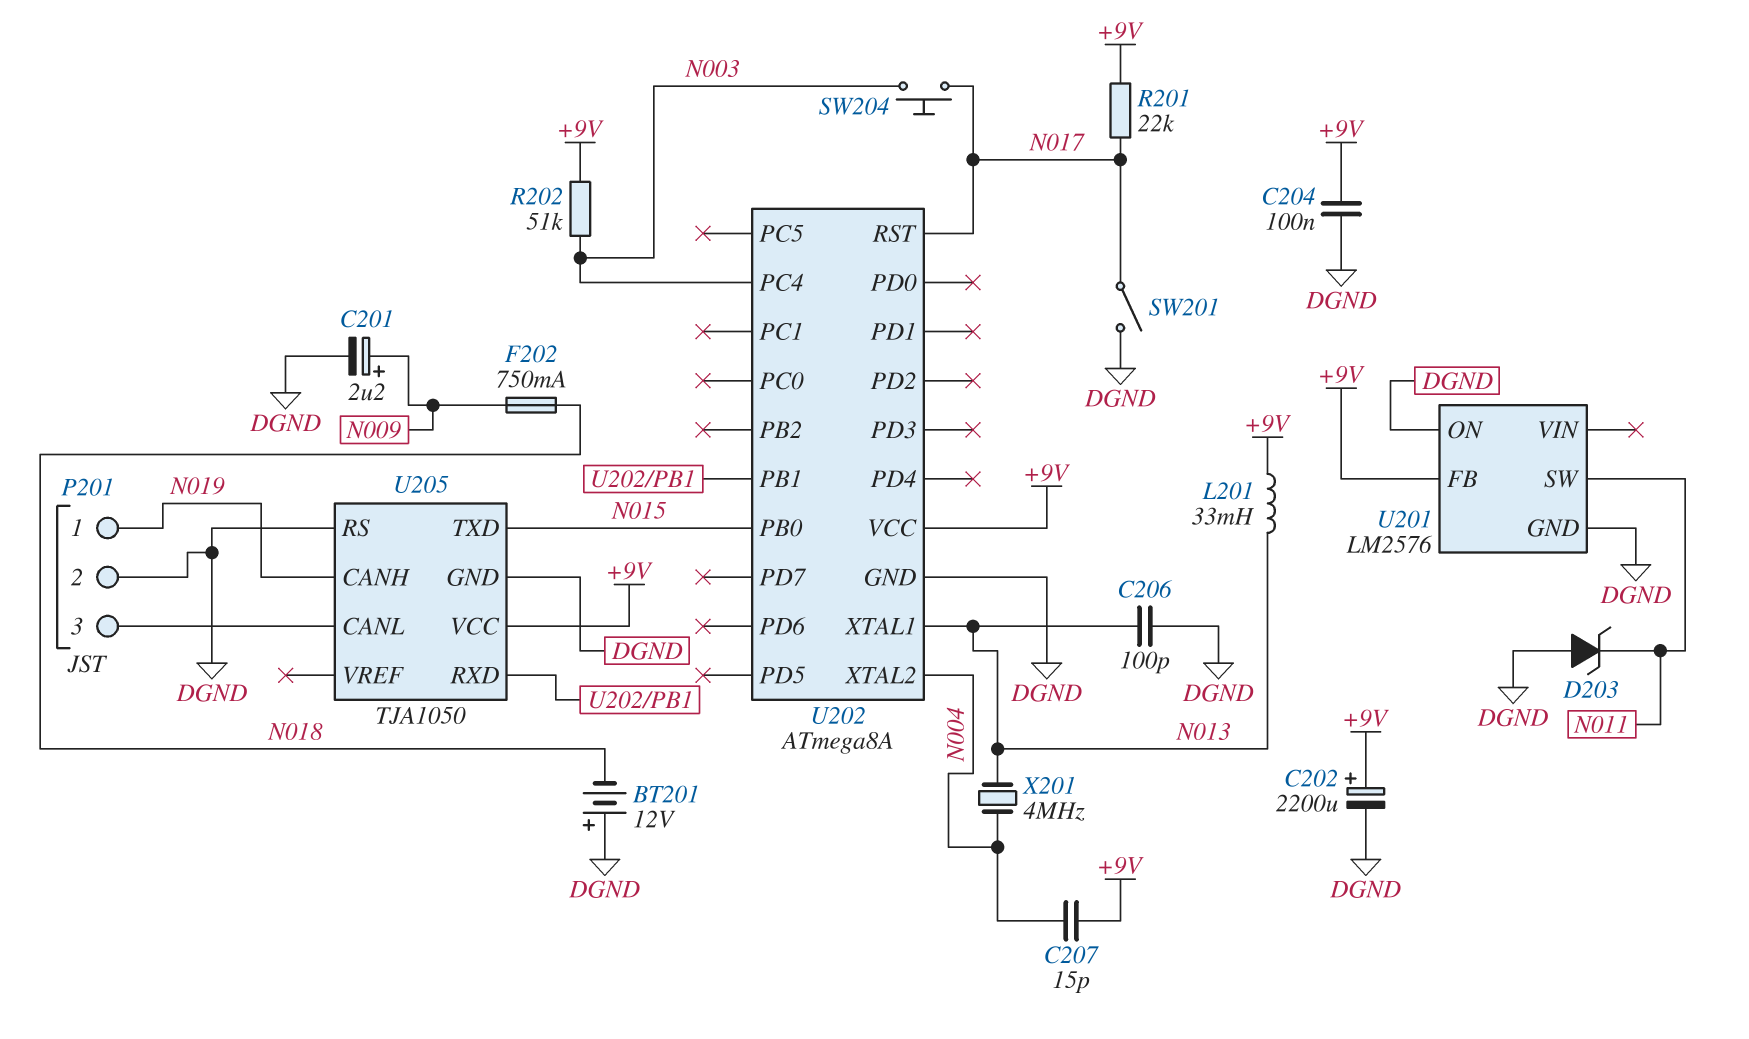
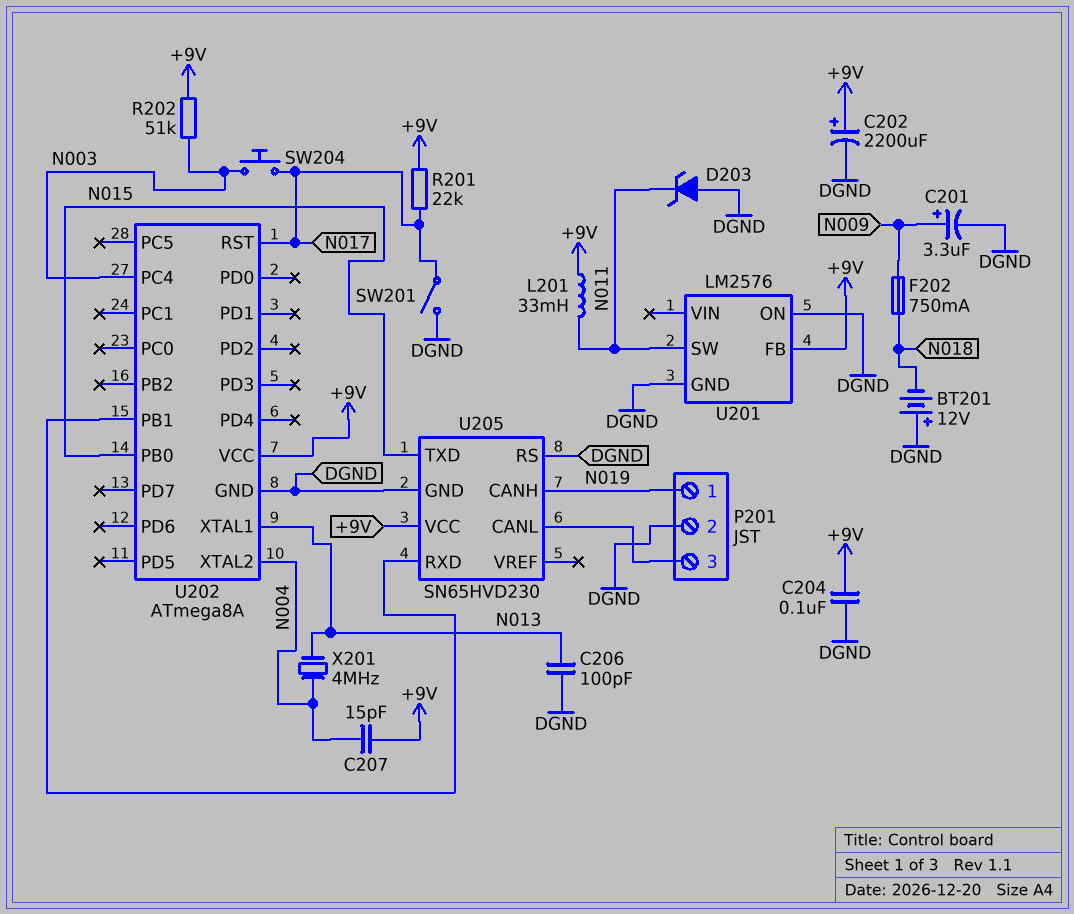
C201: 2.2uF (plus N009, minus DGND) -> 3.3uF (plus N009, minus DGND)
L201: 33mH (+9V, N013) -> 33mH (+9V, N011)
U205: TJA1050 -> SN65HVD230

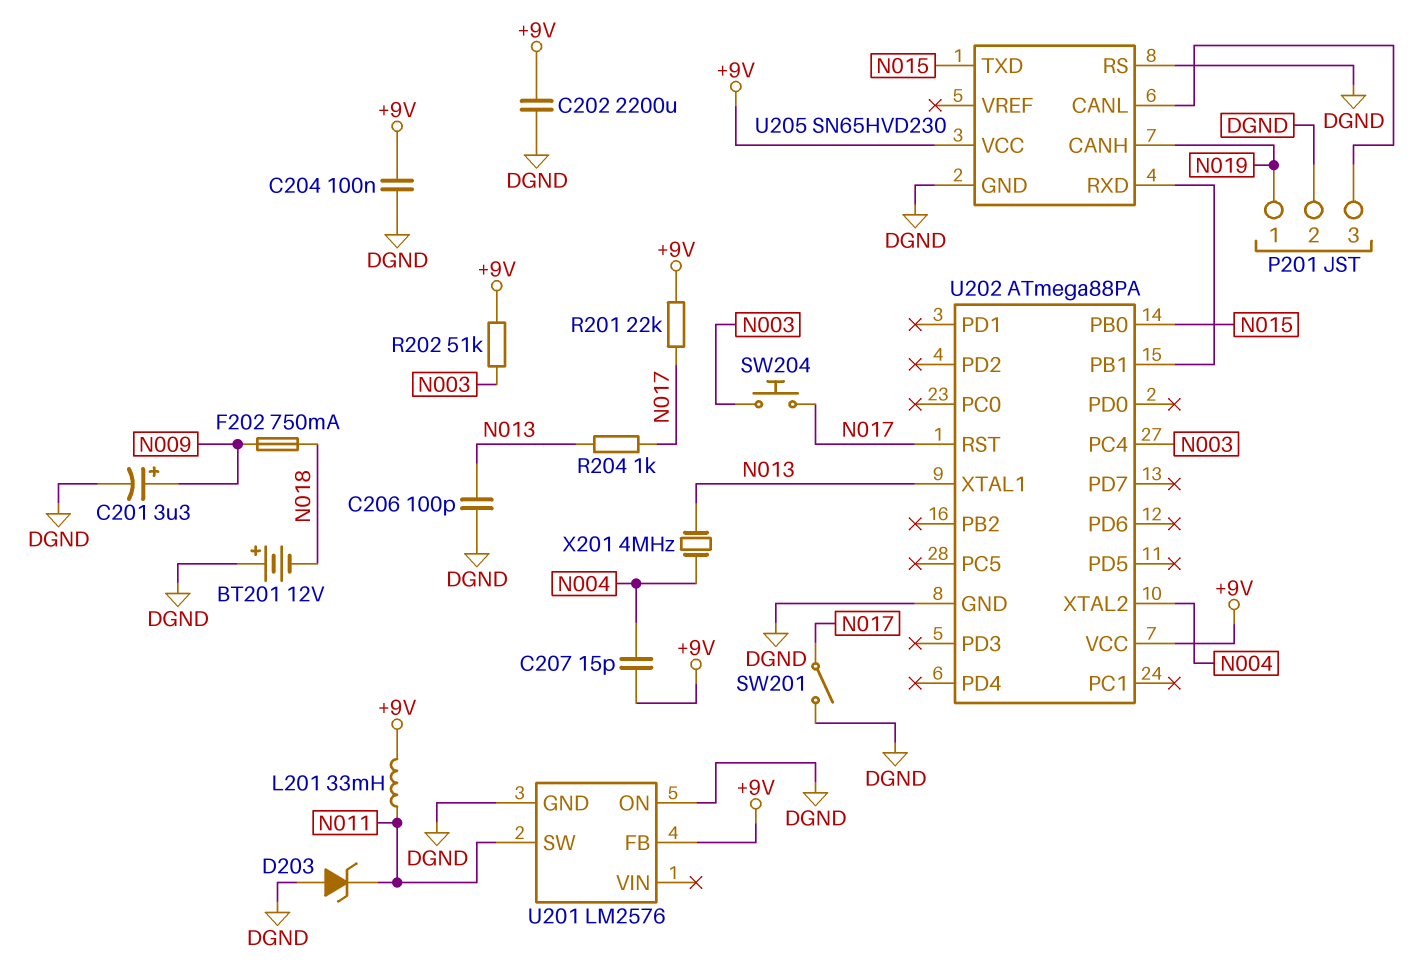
C202: 2200uF (plus +9V, minus DGND) -> 2200uF (+9V, DGND)
R204: none -> 1k (N013, N017)
U202: ATmega8A -> ATmega88PA

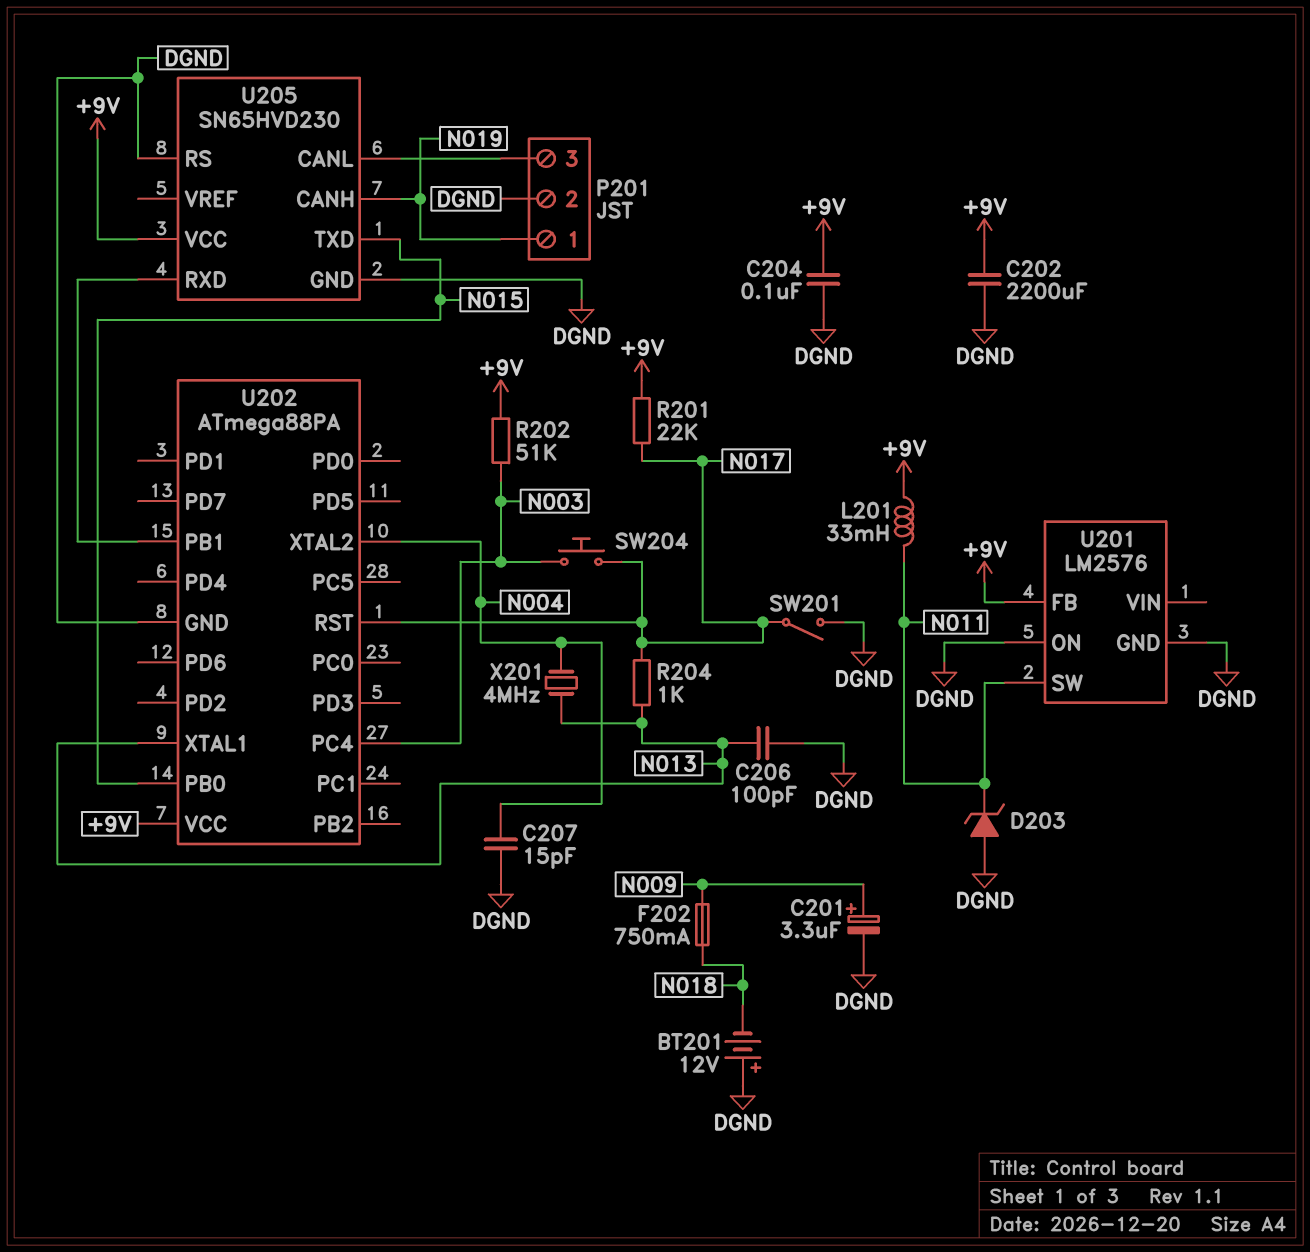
C207: 15pF (+9V, N004) -> 15pF (DGND, N004)

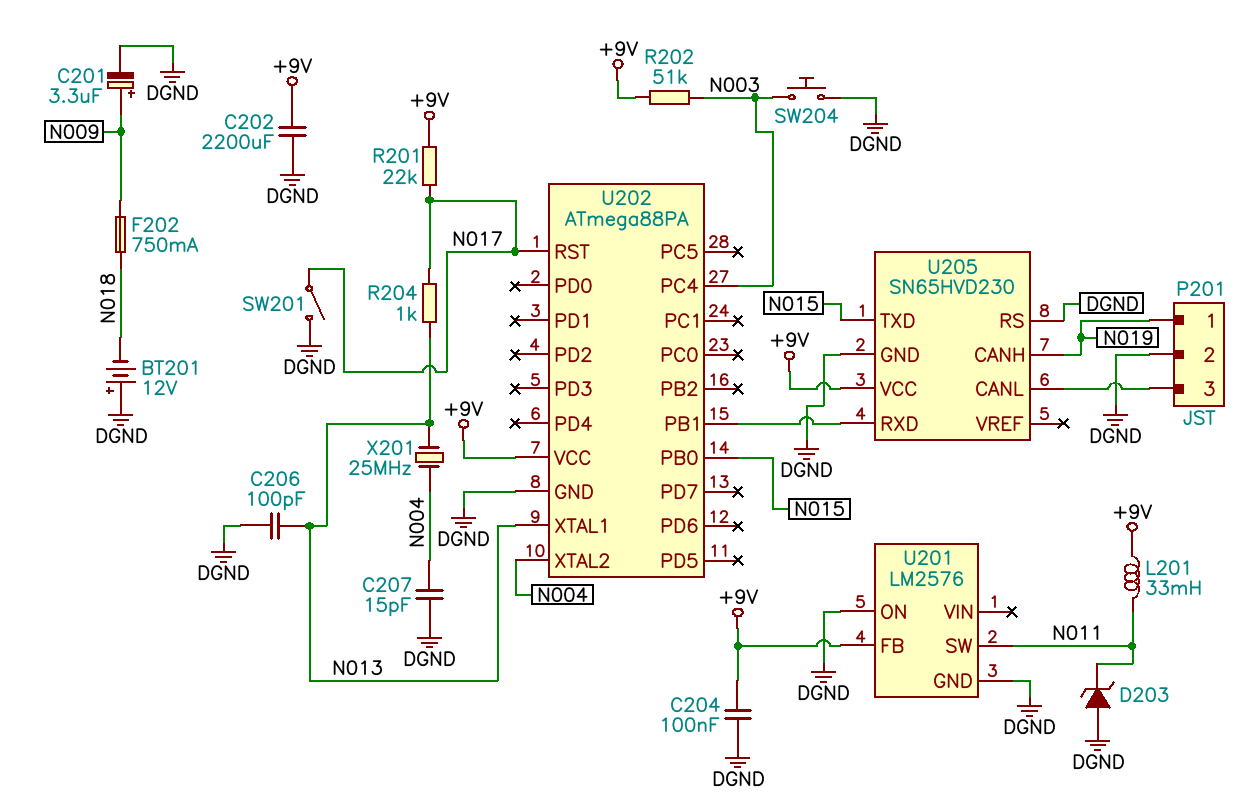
SW204: button (N003, N017) -> button (DGND, N003)
X201: 4MHz (N004, N013) -> 25MHz (N004, N013)

